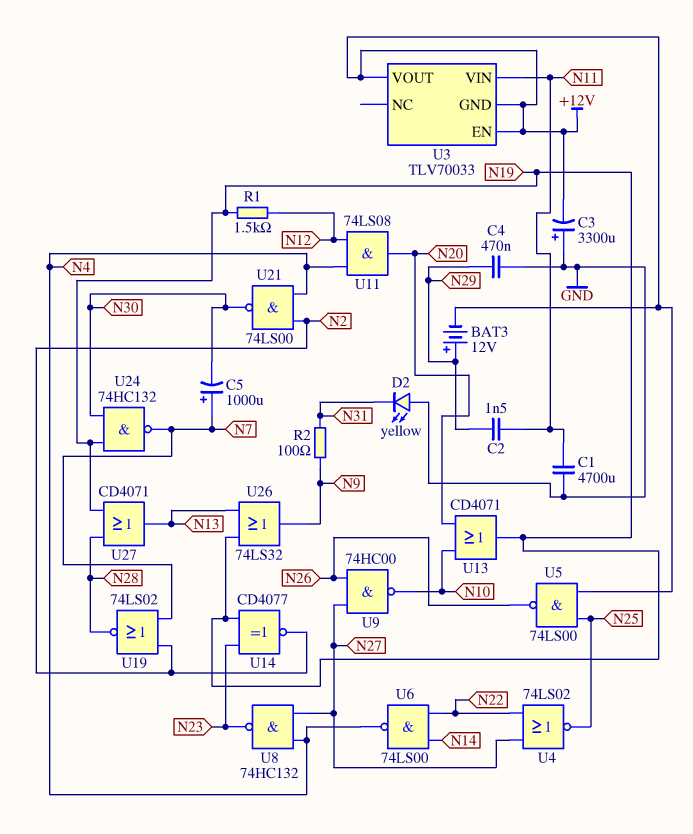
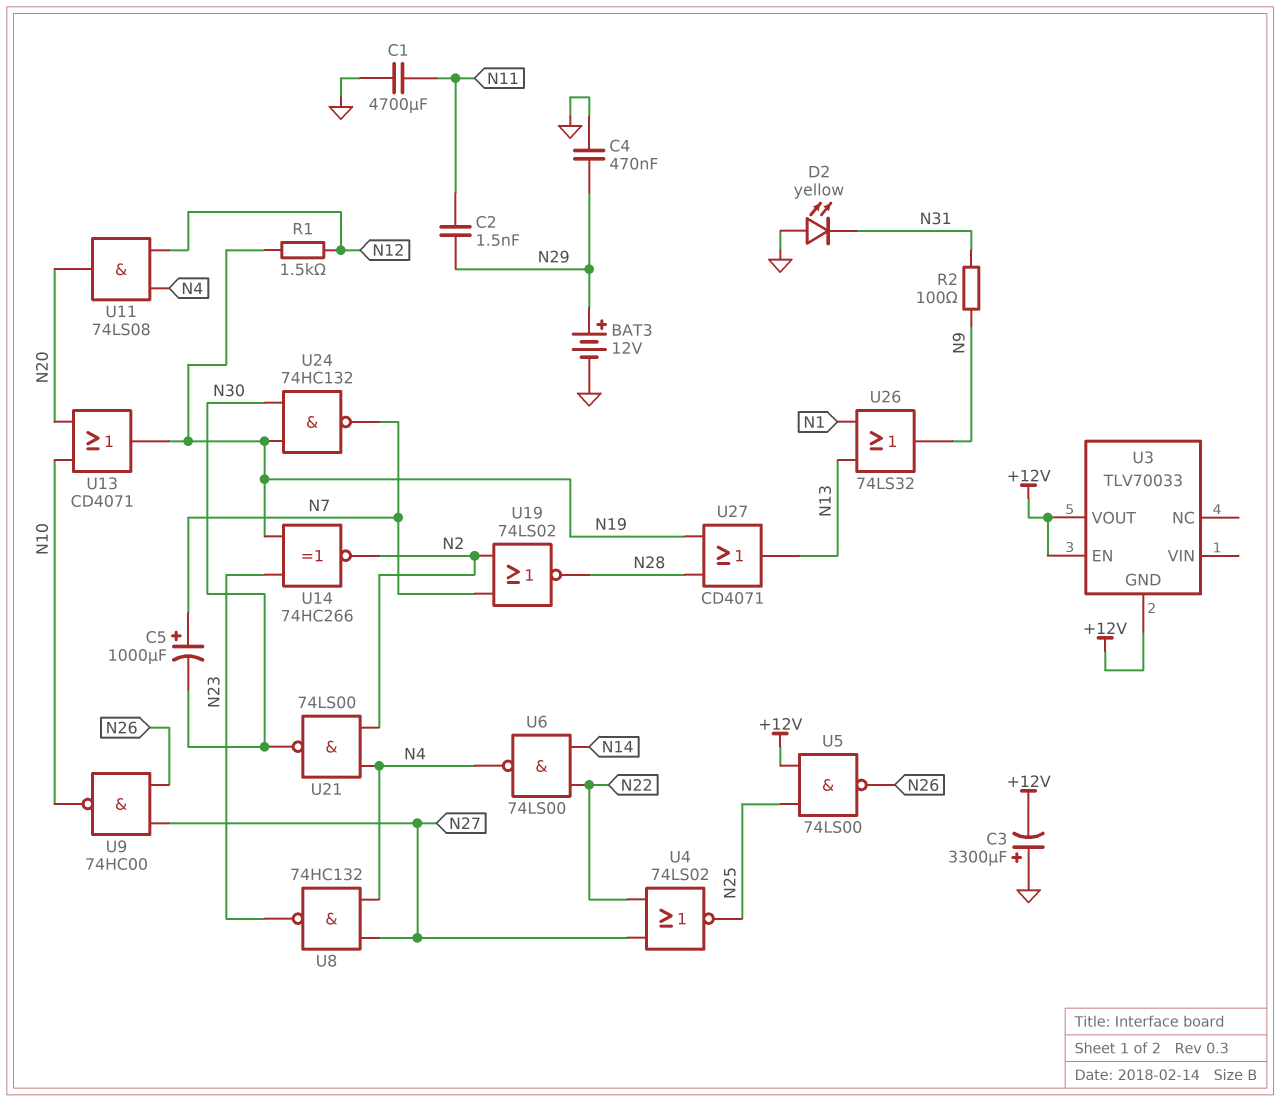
BAT3: 12V (plus N29, minus +12V) -> 12V (plus N29, minus GND)
U3 pin VIN: N11 -> none
U14: XNOR CD4077 (in N19, in N23, out N2) -> XNOR 74HC266 (in N19, in N23, out N2)
U26: OR 74LS32 (in N13, in N19, out N9) -> OR 74LS32 (in N1, in N13, out N9)

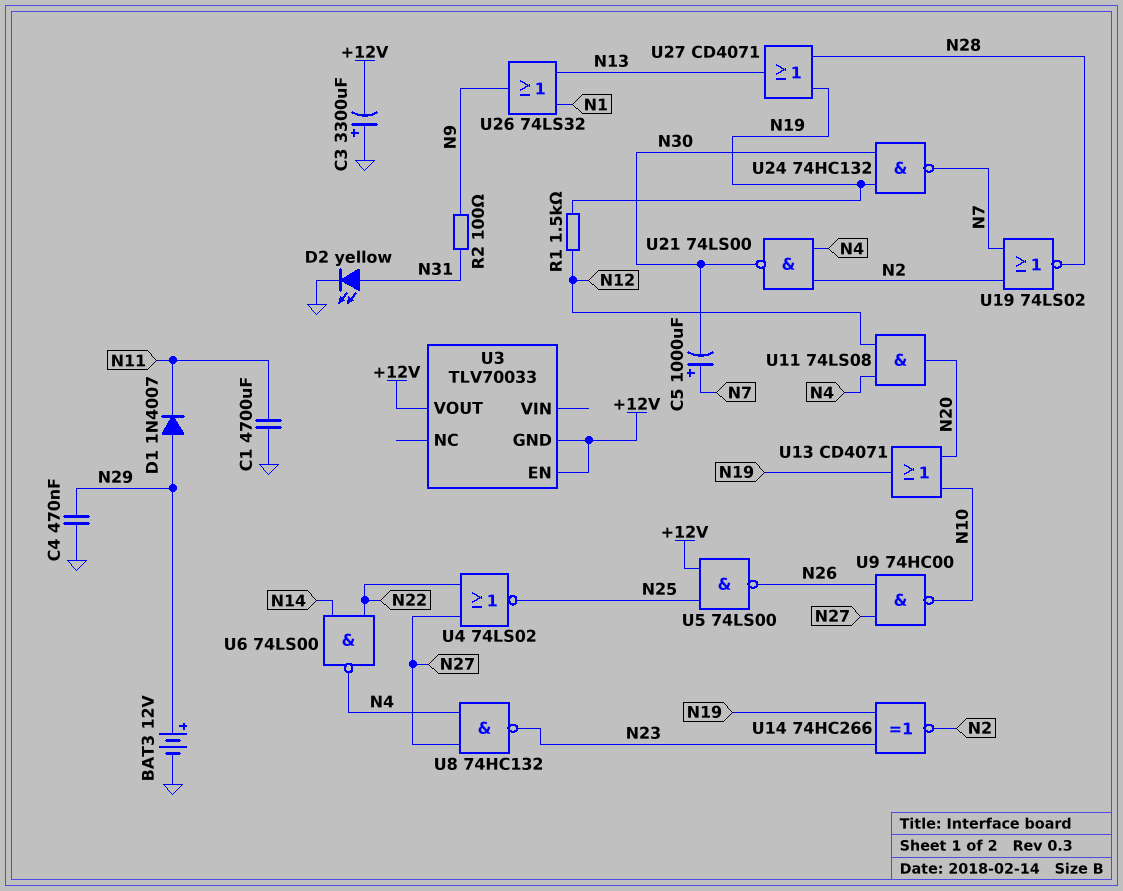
C2: 1.5nF (N11, N29) -> none
D1: none -> diode 1N4007 (A N29, K N11)
D2: LED yellow (A GND, K N31) -> LED yellow (A N31, K GND)

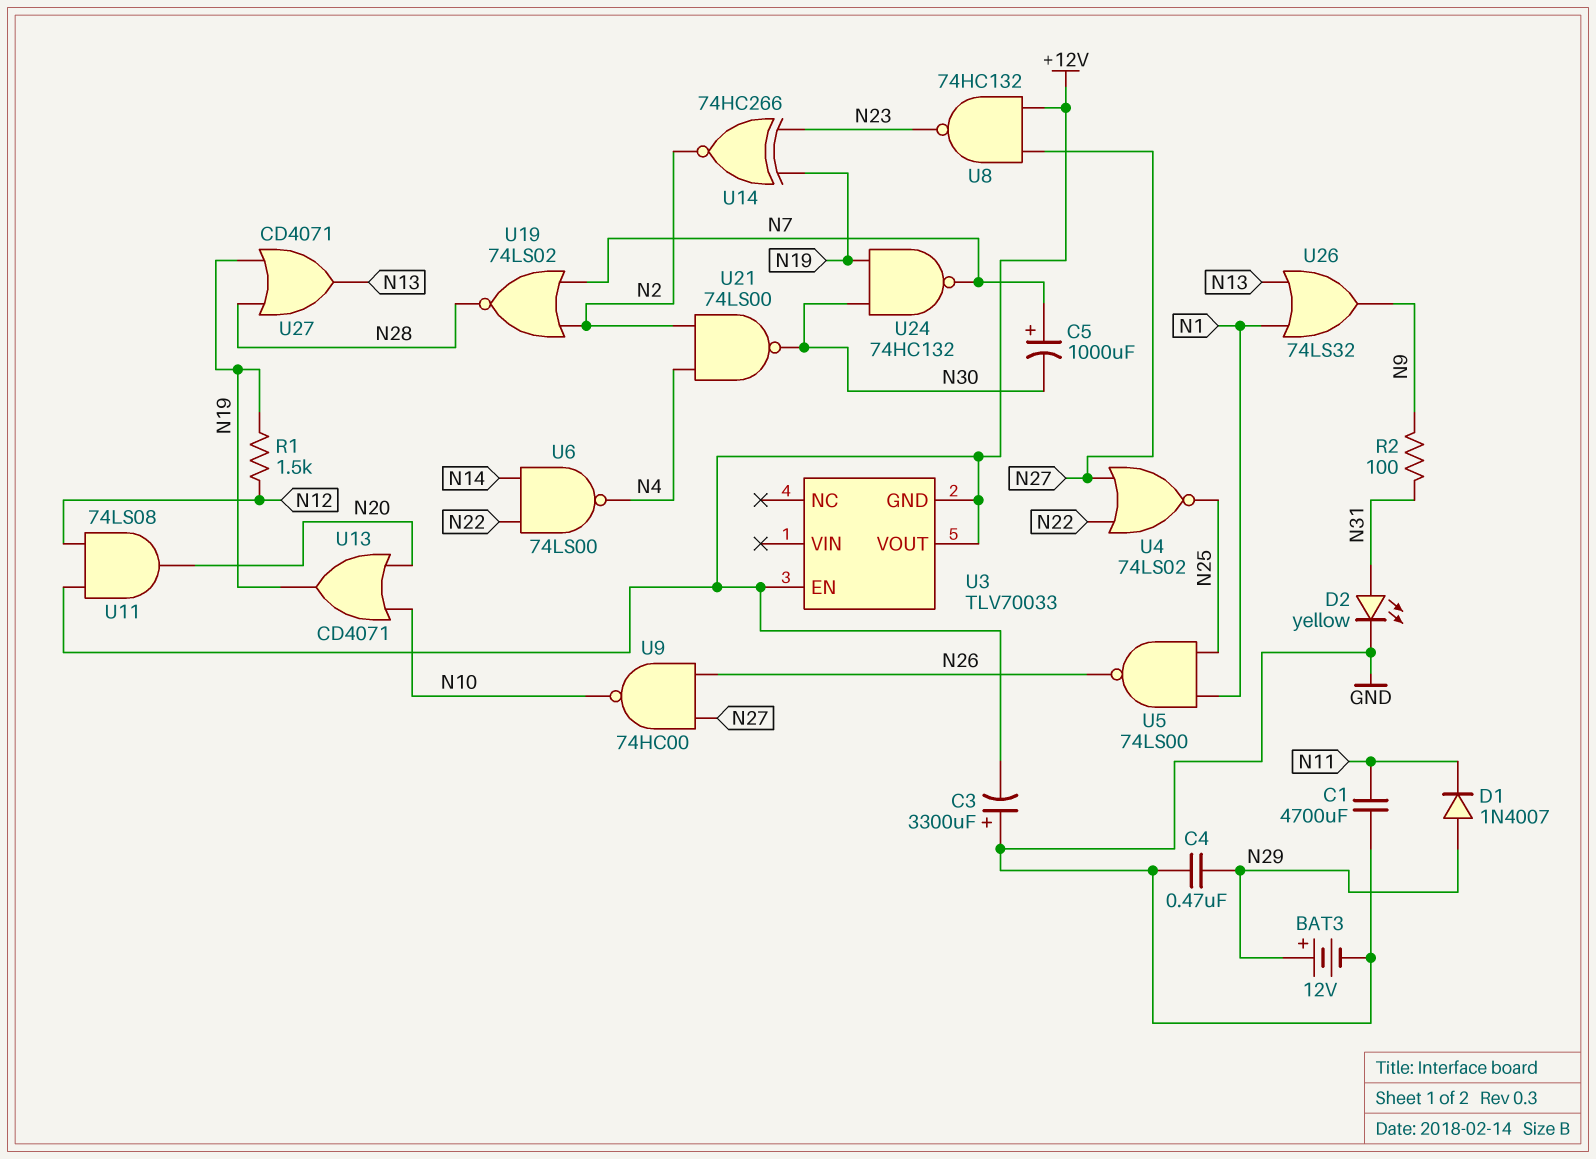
U5: NAND 74LS00 (in +12V, in N25, out N26) -> NAND 74LS00 (in N1, in N25, out N26)
U8: NAND 74HC132 (in N4, in N27, out N23) -> NAND 74HC132 (in +12V, in N27, out N23)
U11: AND 74LS08 (in N4, in N12, out N20) -> AND 74LS08 (in +12V, in N12, out N20)

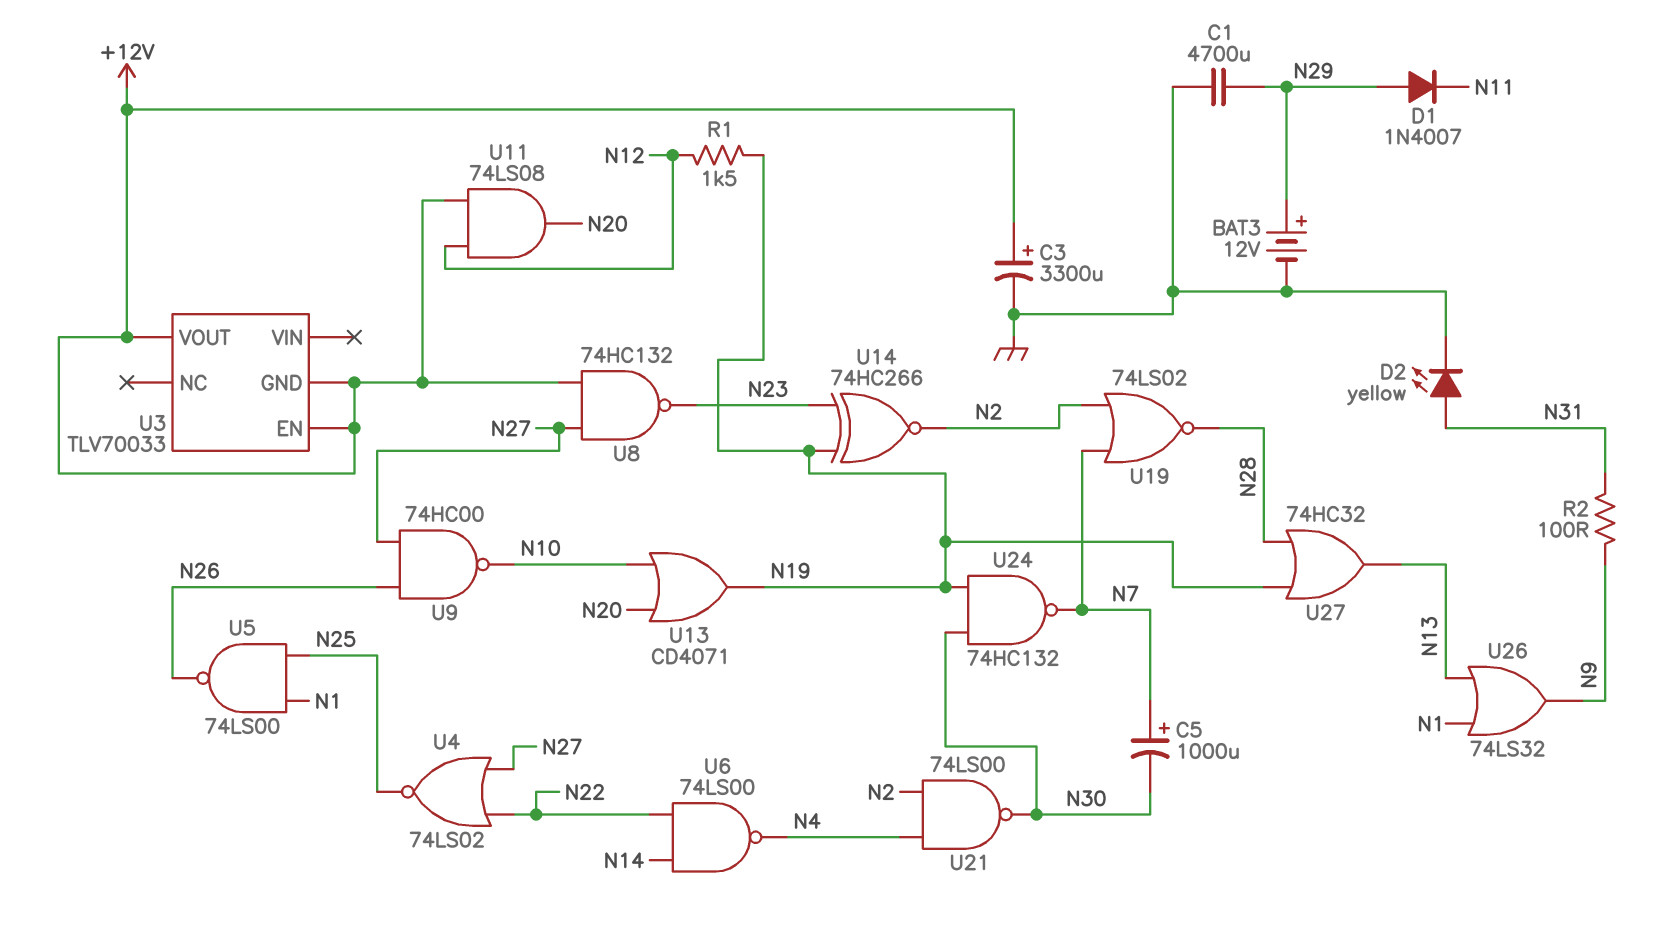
C1: 4700uF (GND, N11) -> 4700uF (GND, N29)
C3: 3300uF (plus GND, minus +12V) -> 3300uF (plus +12V, minus GND)
C4: 470nF (GND, N29) -> none
U27: OR CD4071 (in N19, in N28, out N13) -> OR 74HC32 (in N19, in N28, out N13)

